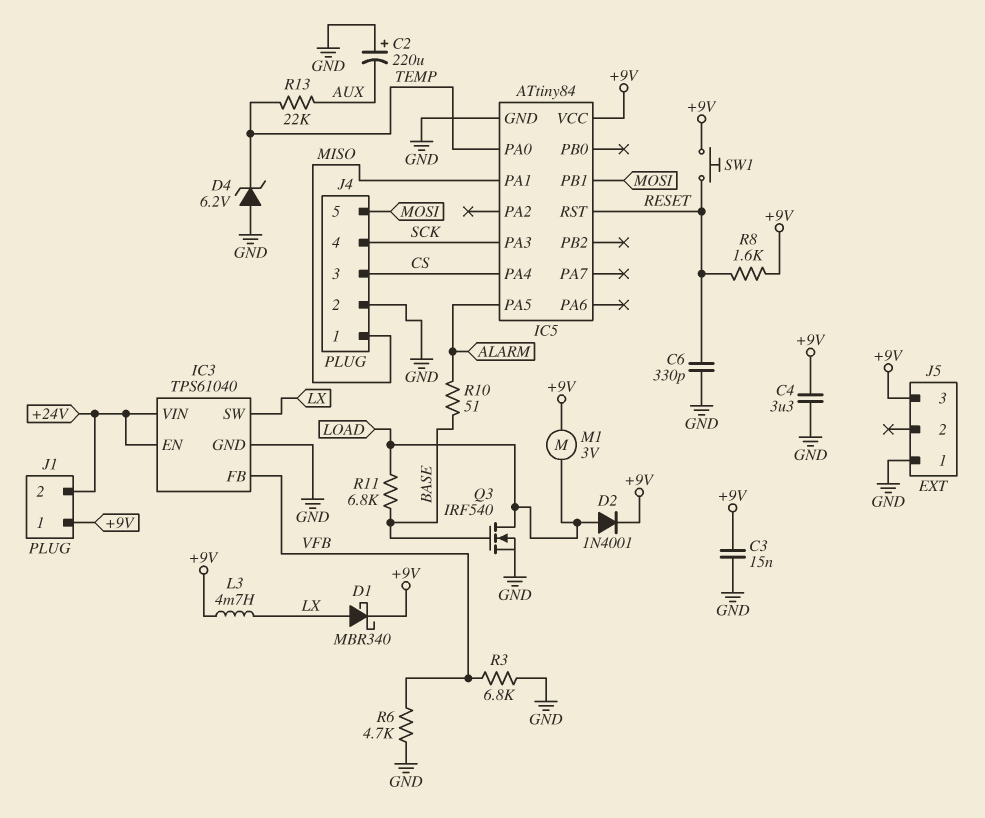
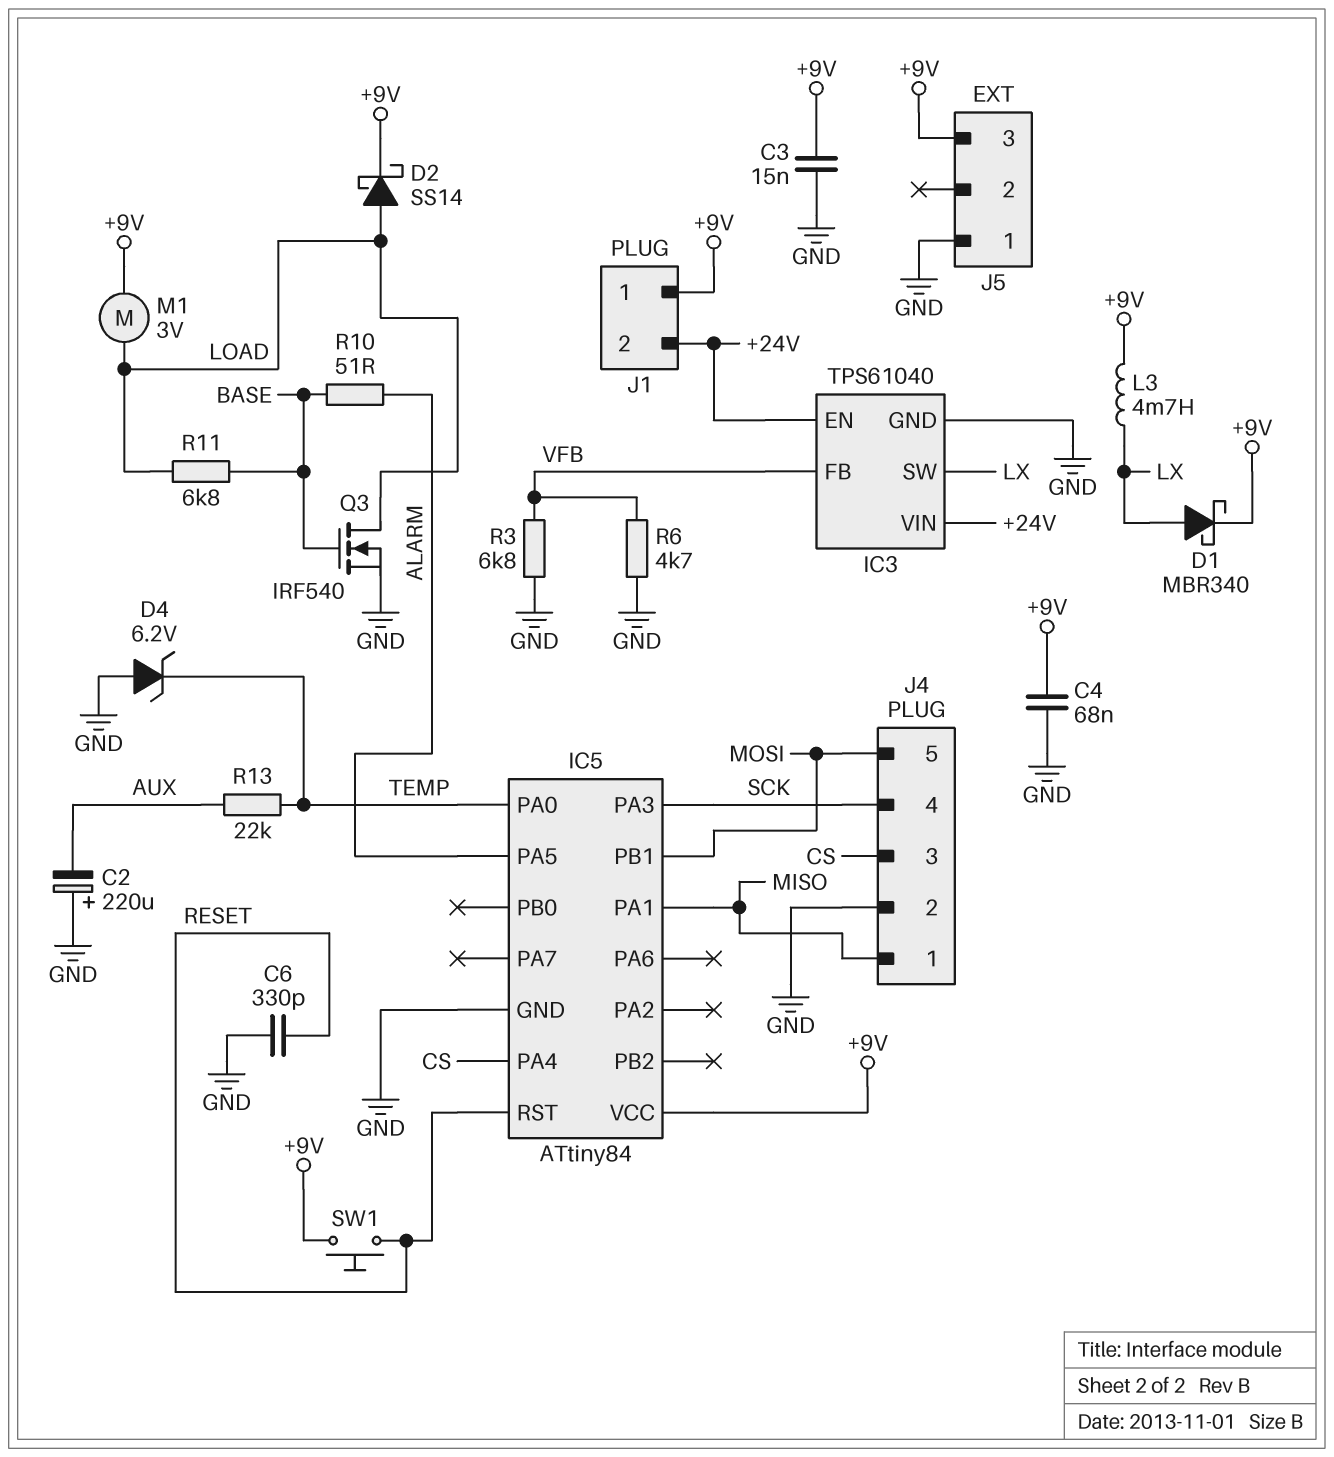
C4: 3.3uF (+9V, GND) -> 68nF (+9V, GND)
D2: diode 1N4001 (A LOAD, K +9V) -> schottky SS14 (A LOAD, K +9V)
R8: 1.6k (+9V, RESET) -> none

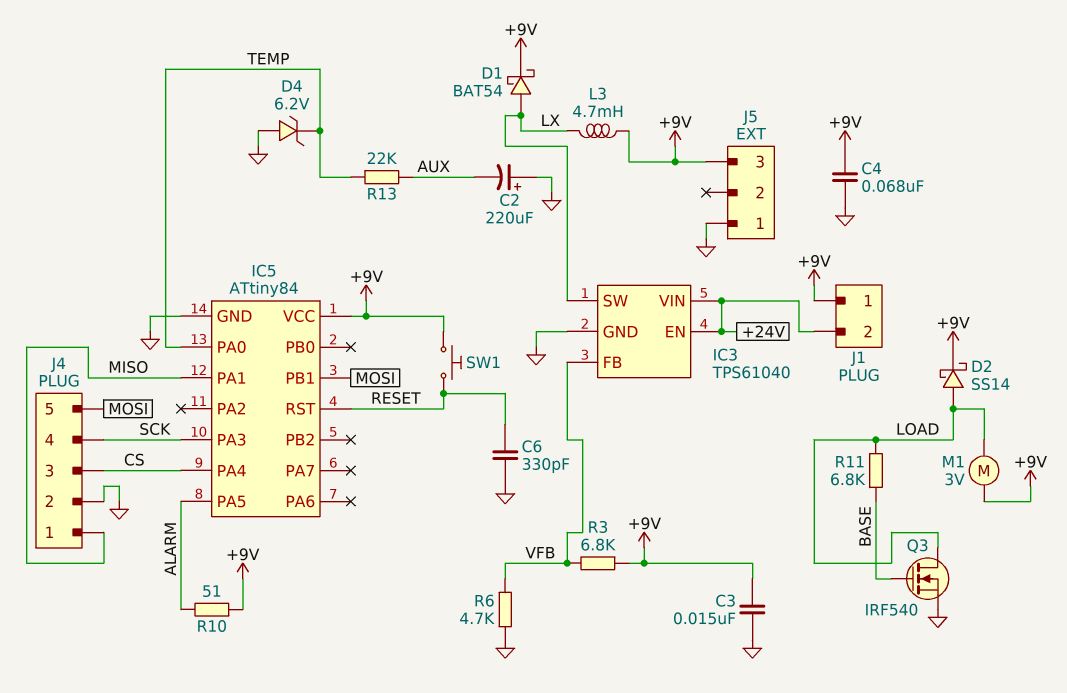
D1: schottky MBR340 (A LX, K +9V) -> schottky BAT54 (A LX, K +9V)
R3: 6.8k (GND, VFB) -> 6.8k (+9V, VFB)
R10: 51 (ALARM, BASE) -> 51 (+9V, ALARM)

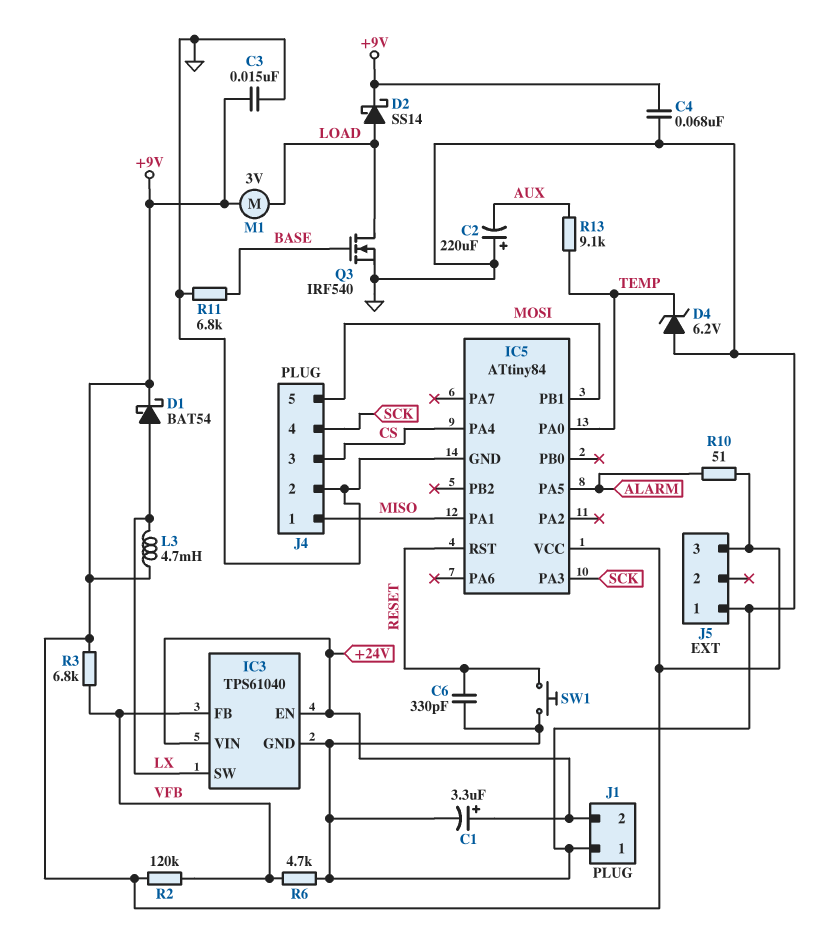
C1: none -> 3.3uF (plus +24V, minus GND)
J1 pin 1: +9V -> GND
R2: none -> 120k (+9V, VFB)
R11: 6.8k (BASE, LOAD) -> 6.8k (BASE, GND)
R13: 22k (AUX, TEMP) -> 9.1k (AUX, TEMP)
SW1: button (+9V, RESET) -> button (GND, RESET)

